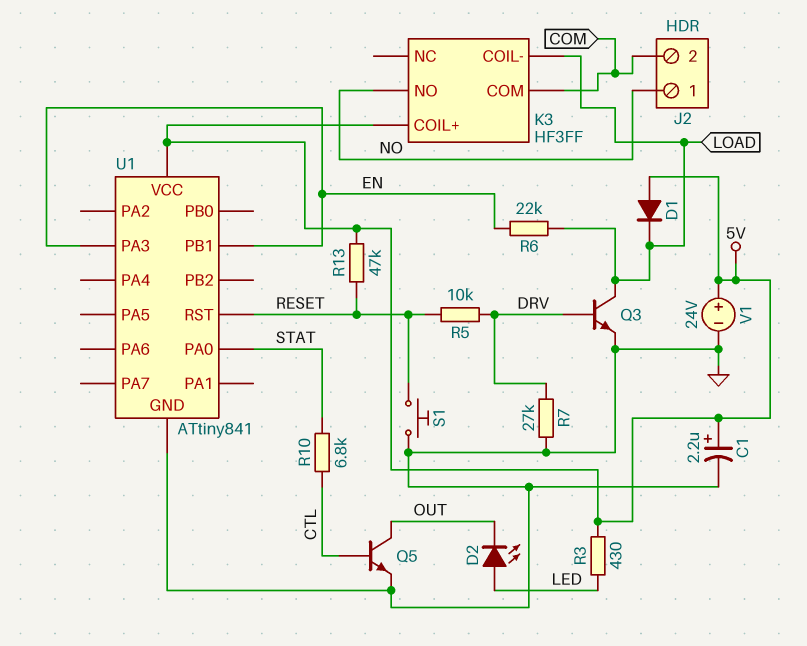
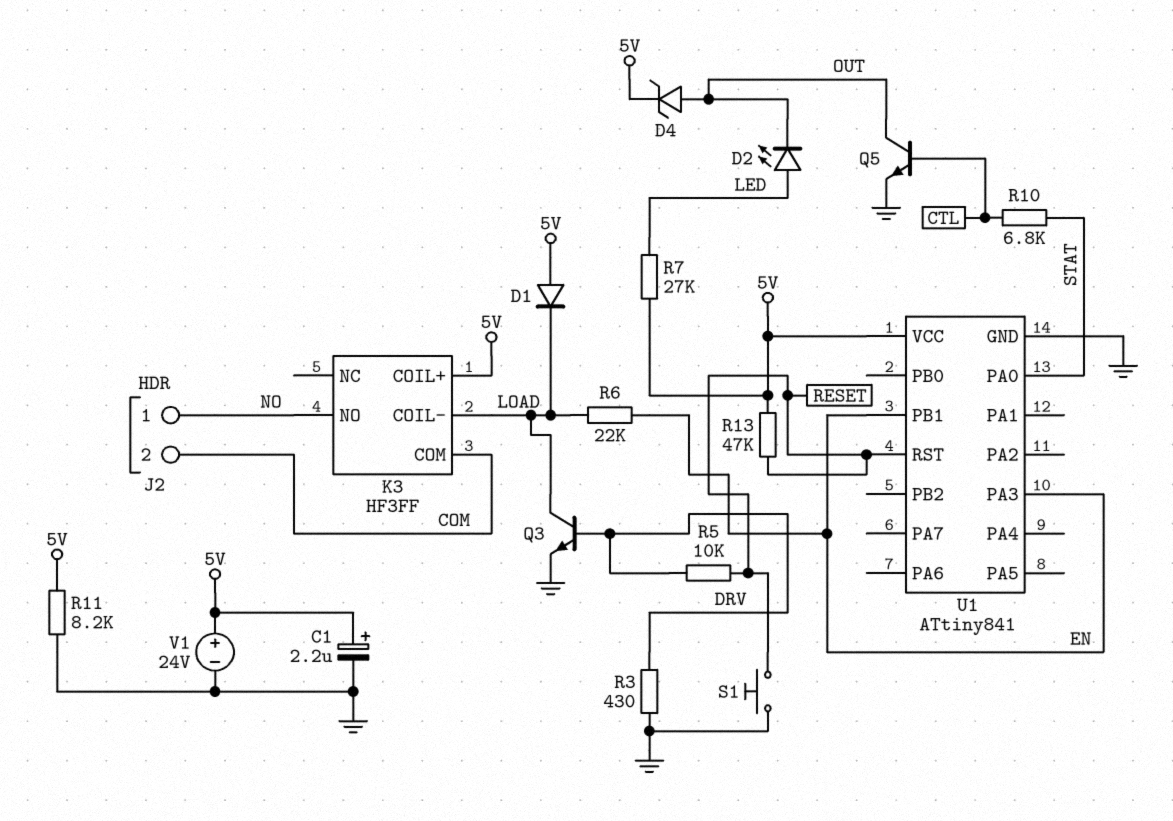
D4: none -> zener (A OUT, K 5V)
R3: 430 (5V, LED) -> 430 (DRV, GND)
R7: 27k (DRV, GND) -> 27k (5V, LED)
R11: none -> 8.2k (5V, GND)

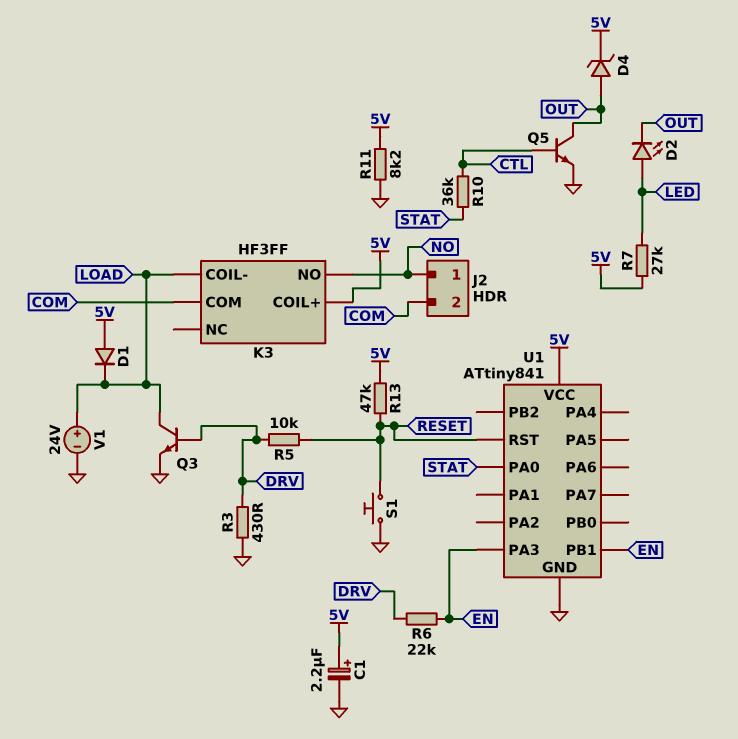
R6: 22k (EN, LOAD) -> 22k (DRV, EN)
R10: 6.8k (CTL, STAT) -> 36k (CTL, STAT)
V1: 24V (plus 5V, minus GND) -> 24V (plus LOAD, minus GND)

